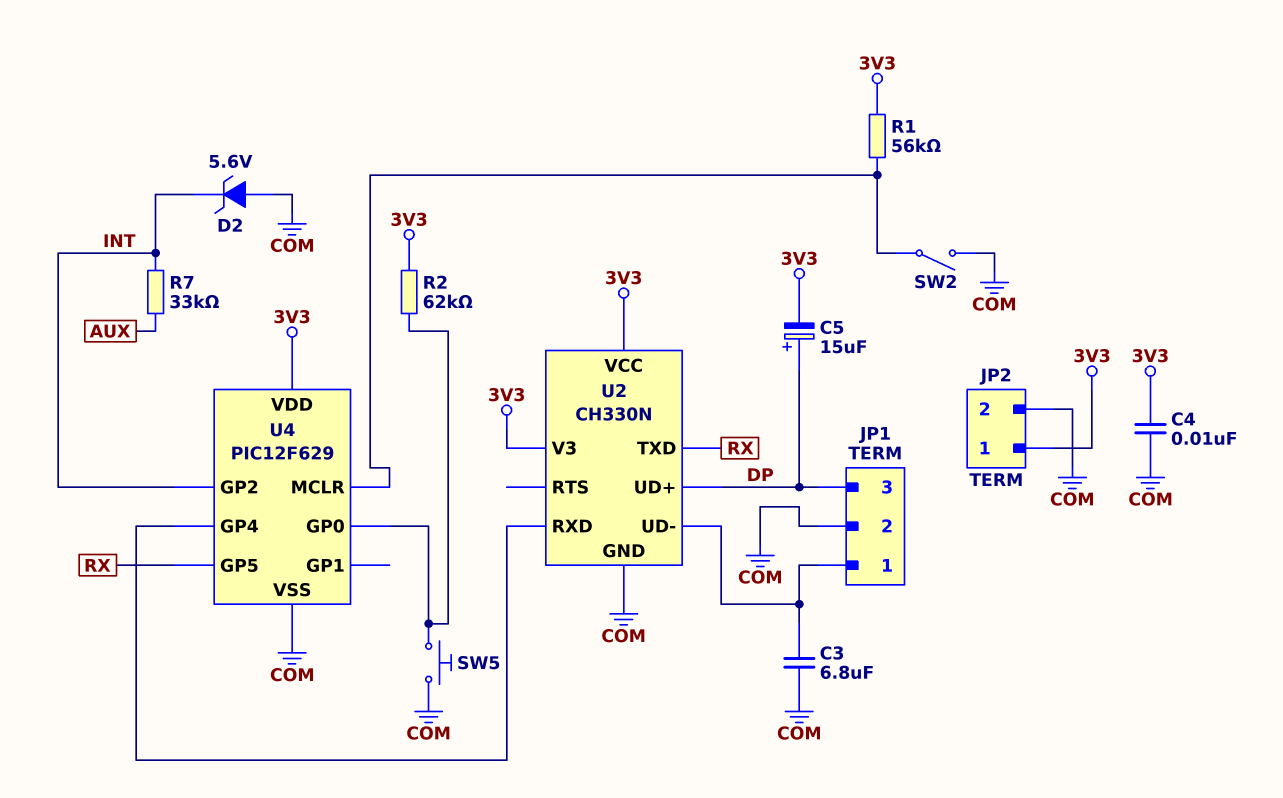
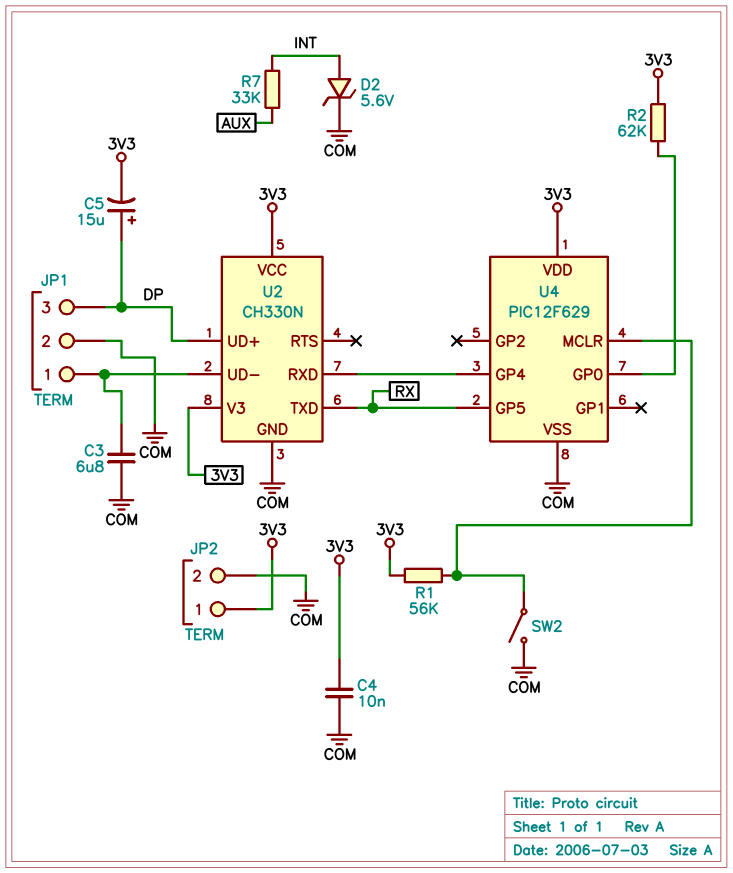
D2: zener 5.6V (A COM, K INT) -> zener 5.6V (A INT, K COM)
SW5: button (COM, U4/GP0) -> none
U4 pin GP2: INT -> none

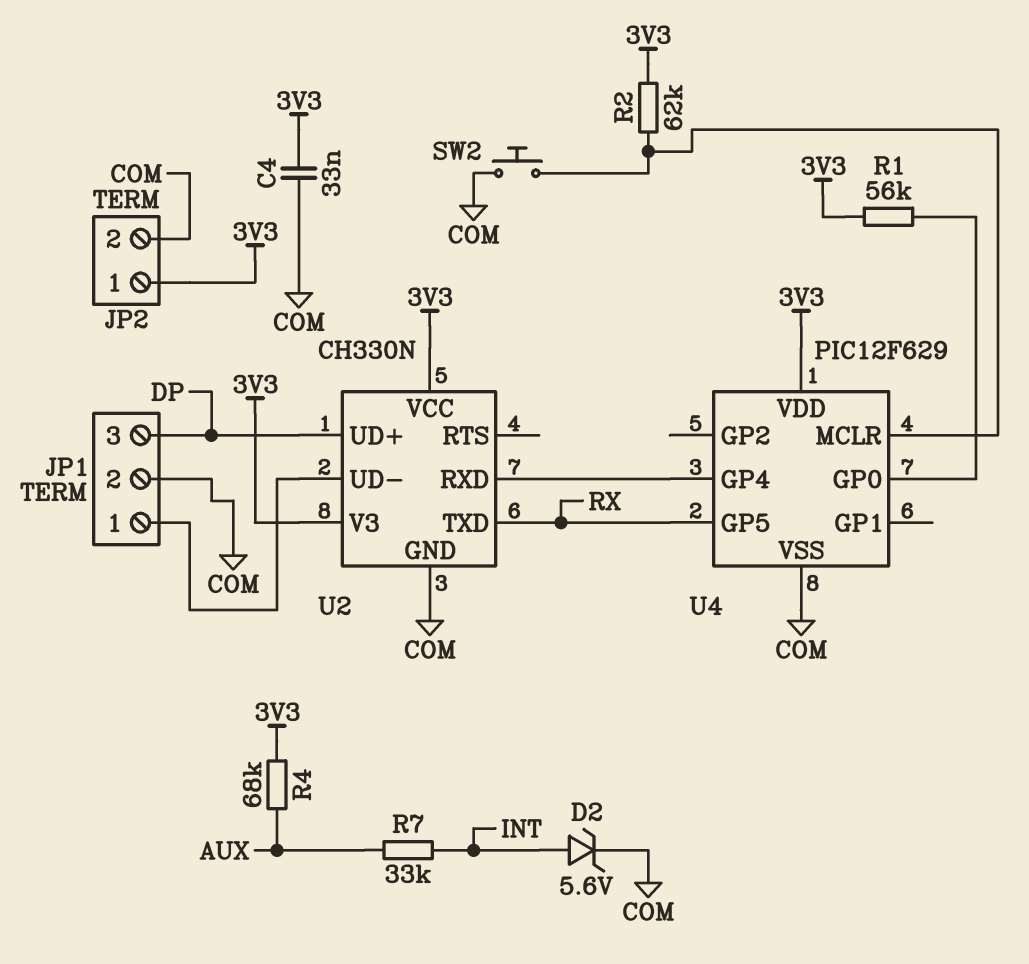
C3: 6.8uF (COM, JP1/1) -> none
C4: 10nF (3V3, COM) -> 33nF (3V3, COM)
C5: 15uF (plus DP, minus 3V3) -> none
R1: 56k (3V3, U4/MCLR) -> 56k (3V3, U4/GP0)
R2: 62k (3V3, U4/GP0) -> 62k (3V3, U4/MCLR)
R4: none -> 68k (3V3, AUX)
SW2: switch (COM, U4/MCLR) -> button (COM, U4/MCLR)

